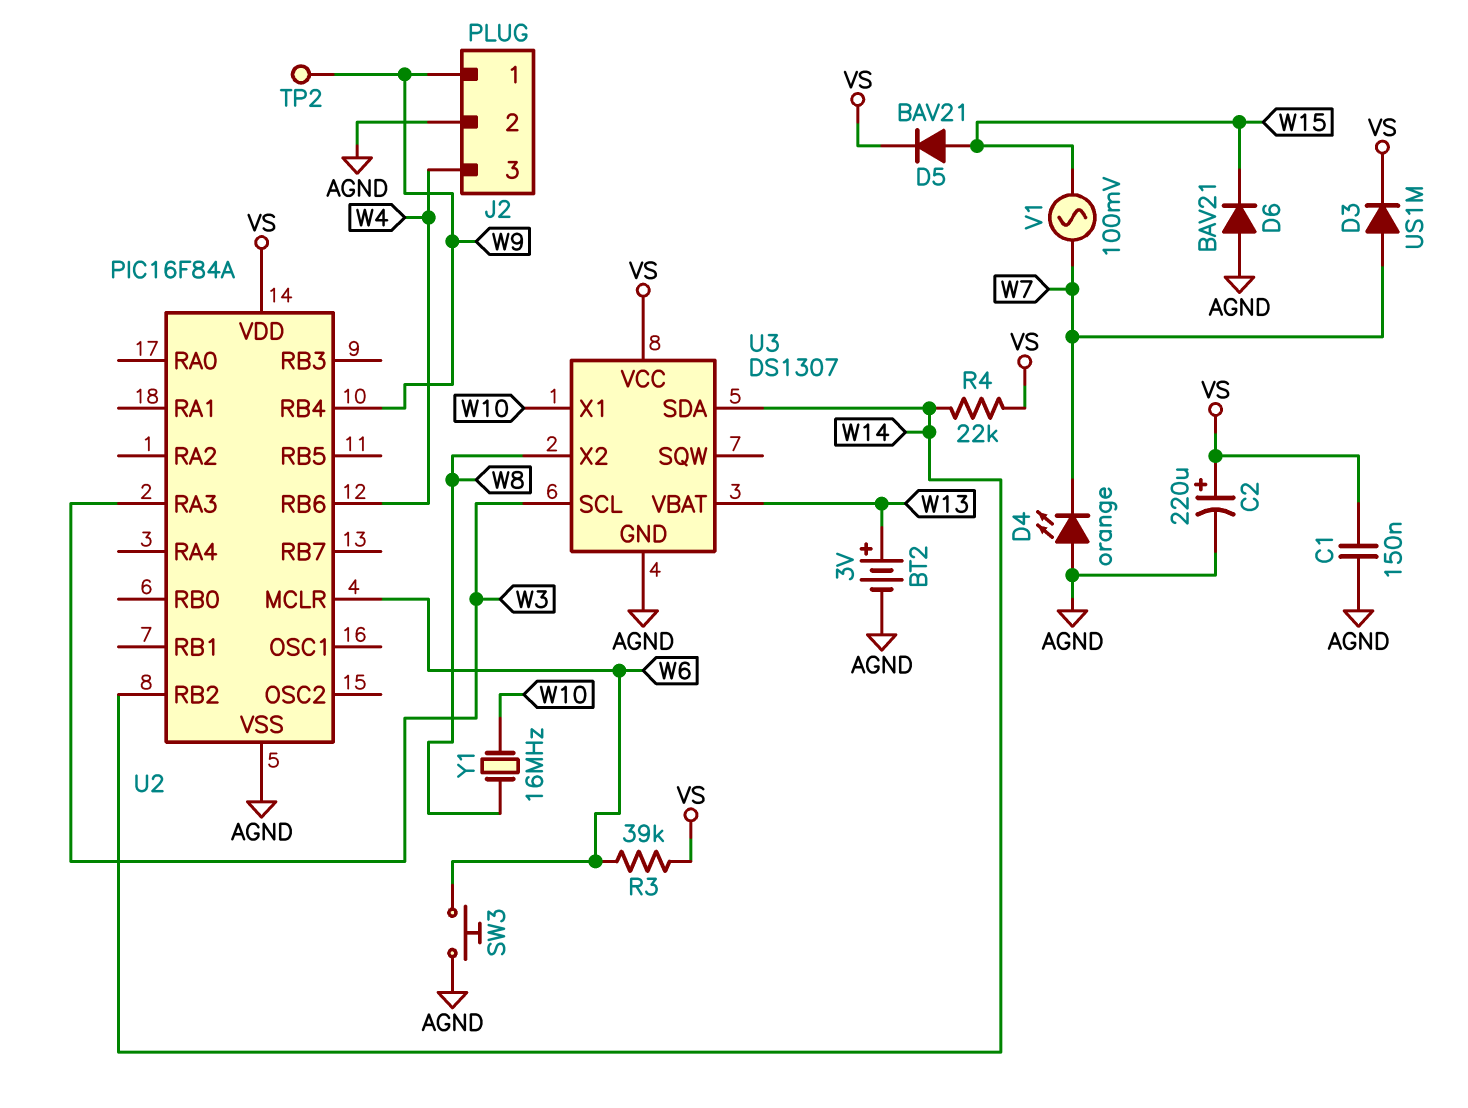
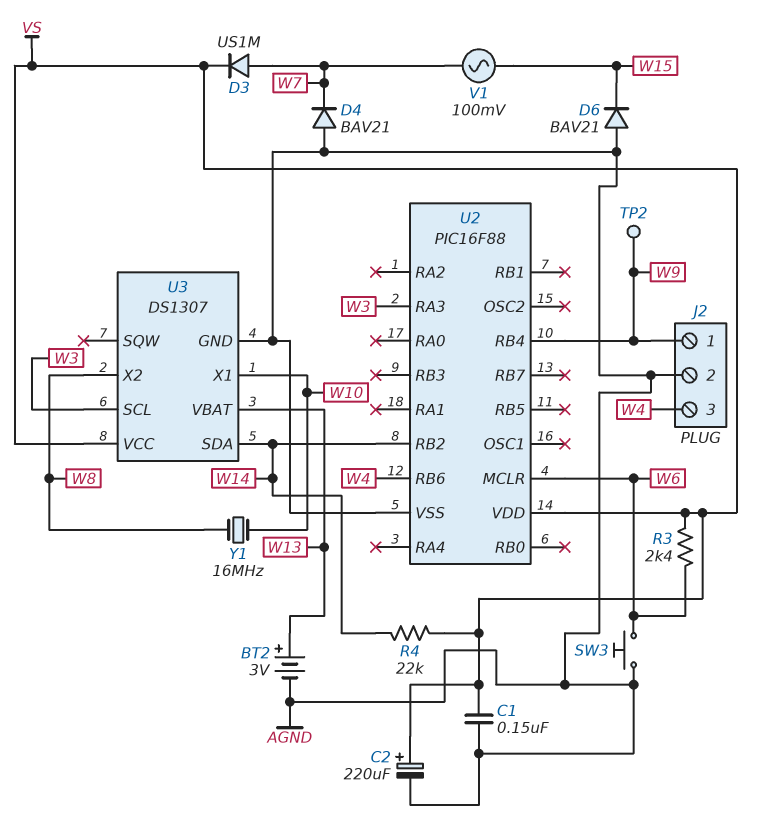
D4: LED orange (A AGND, K W7) -> diode BAV21 (A AGND, K W7)
D5: diode BAV21 (A W15, K VS) -> none
R3: 39k (VS, W6) -> 2.4k (VS, W6)
U2: PIC16F84A -> PIC16F88

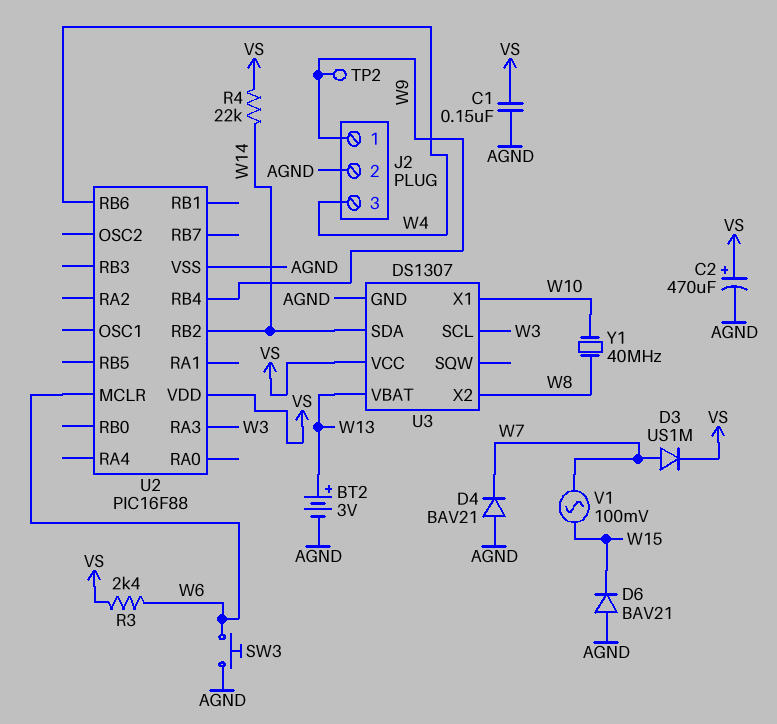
C2: 220uF (plus VS, minus AGND) -> 470uF (plus VS, minus AGND)
Y1: 16MHz (W8, W10) -> 40MHz (W8, W10)

